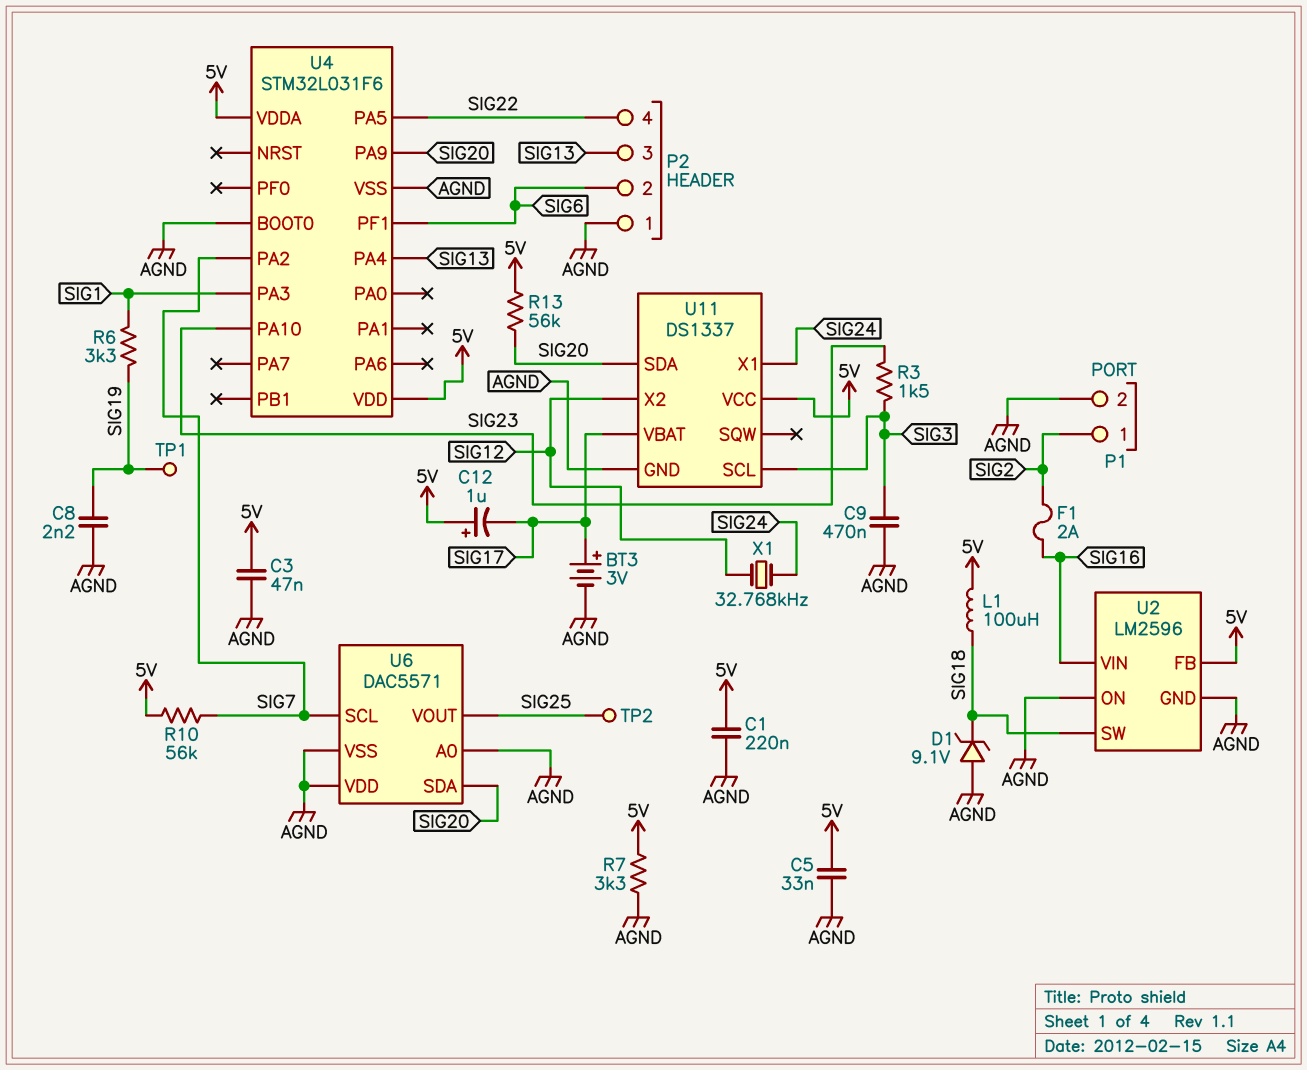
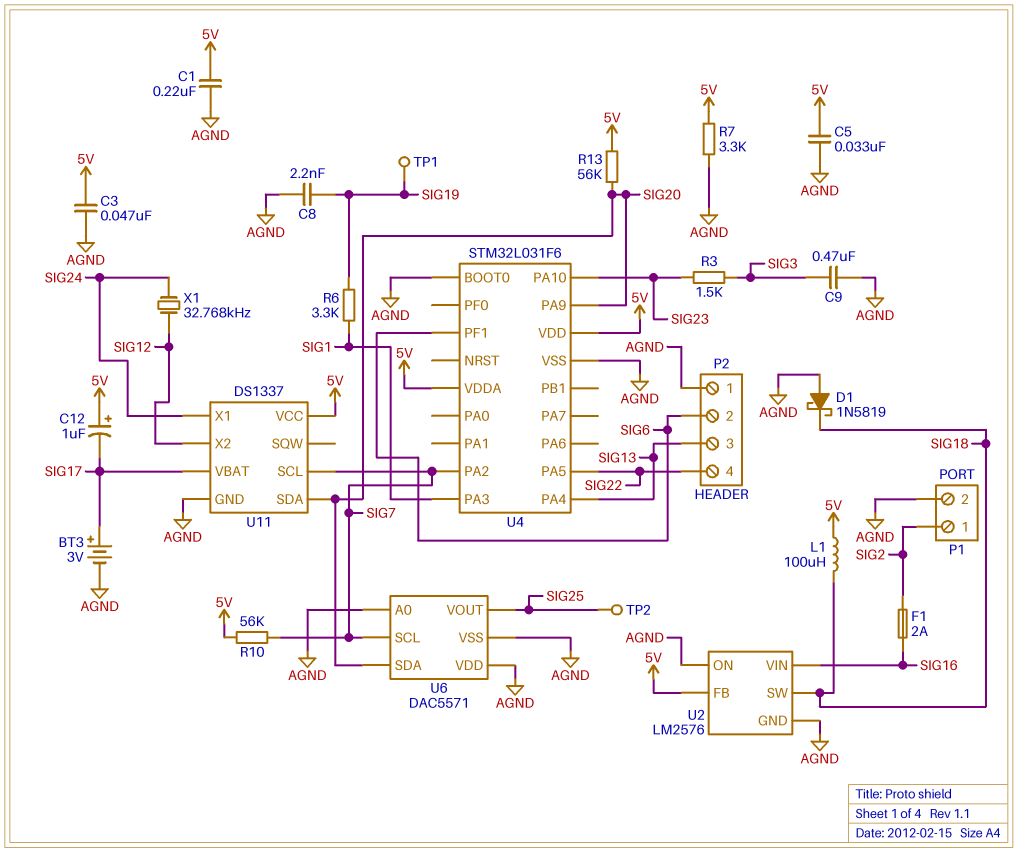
D1: zener 9.1V (A AGND, K SIG18) -> schottky 1N5819 (A AGND, K SIG18)
U2: LM2596 -> LM2576
U11 pin SCL: SIG3 -> SIG7

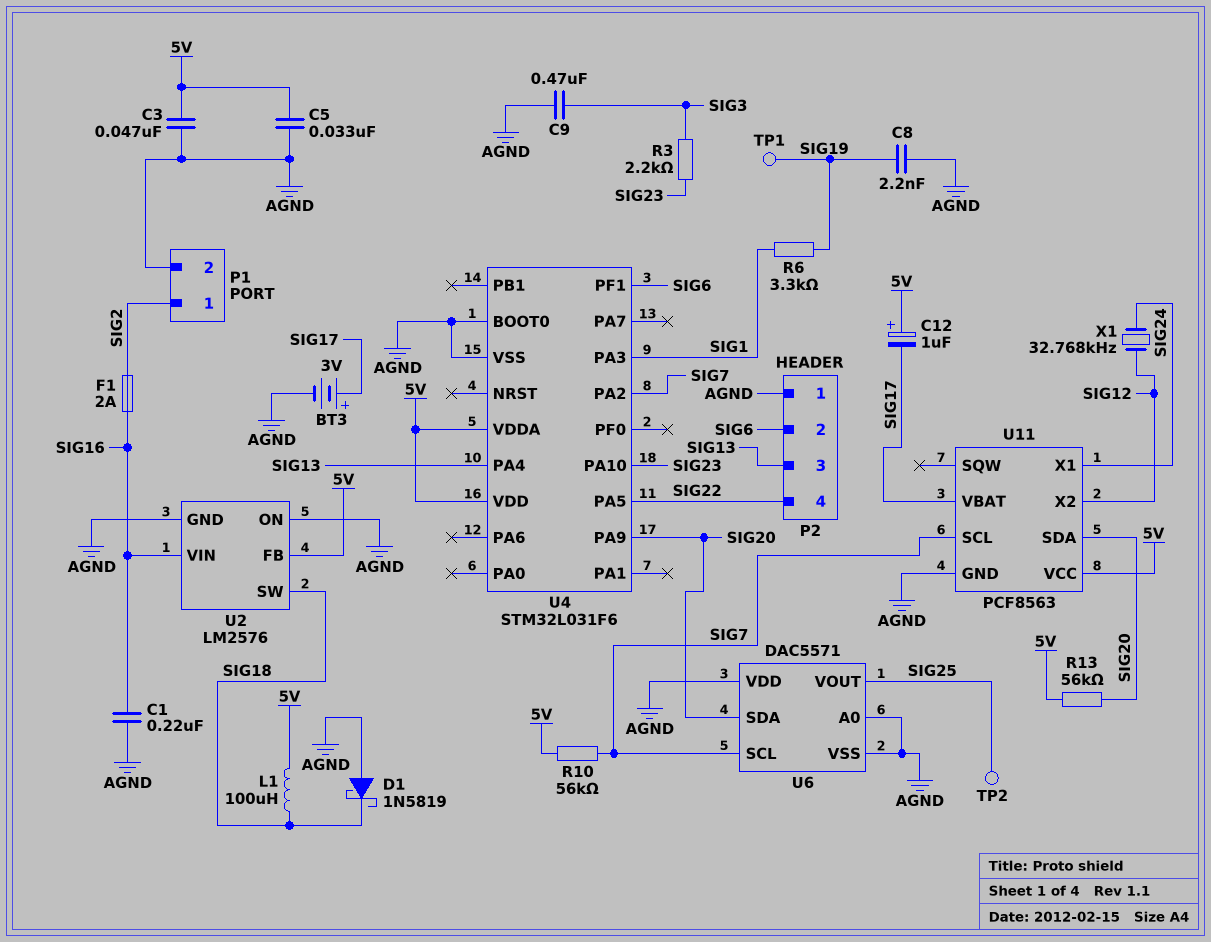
C1: 220nF (5V, AGND) -> 220nF (AGND, SIG16)
R3: 1.5k (SIG3, SIG23) -> 2.2k (SIG3, SIG23)
R7: 3.3k (5V, AGND) -> none
U11: DS1337 -> PCF8563

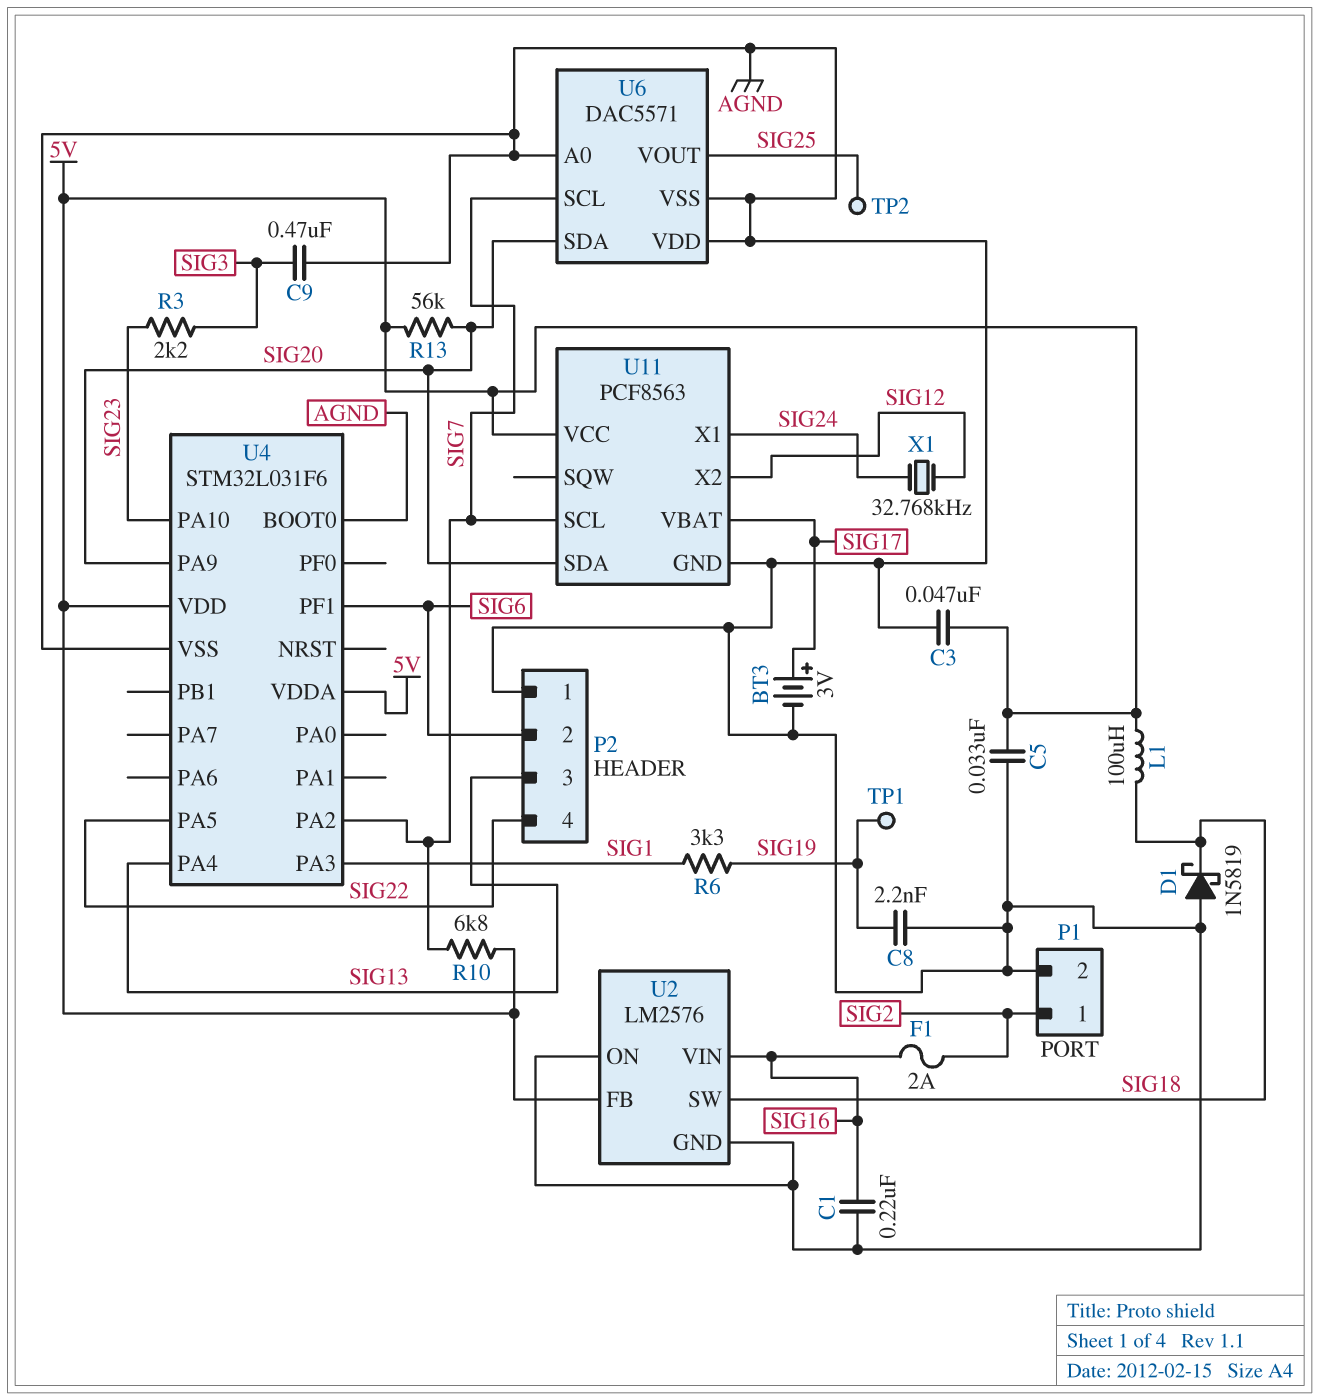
C12: 1uF (plus 5V, minus SIG17) -> none
R10: 56k (5V, SIG7) -> 6.8k (5V, SIG7)

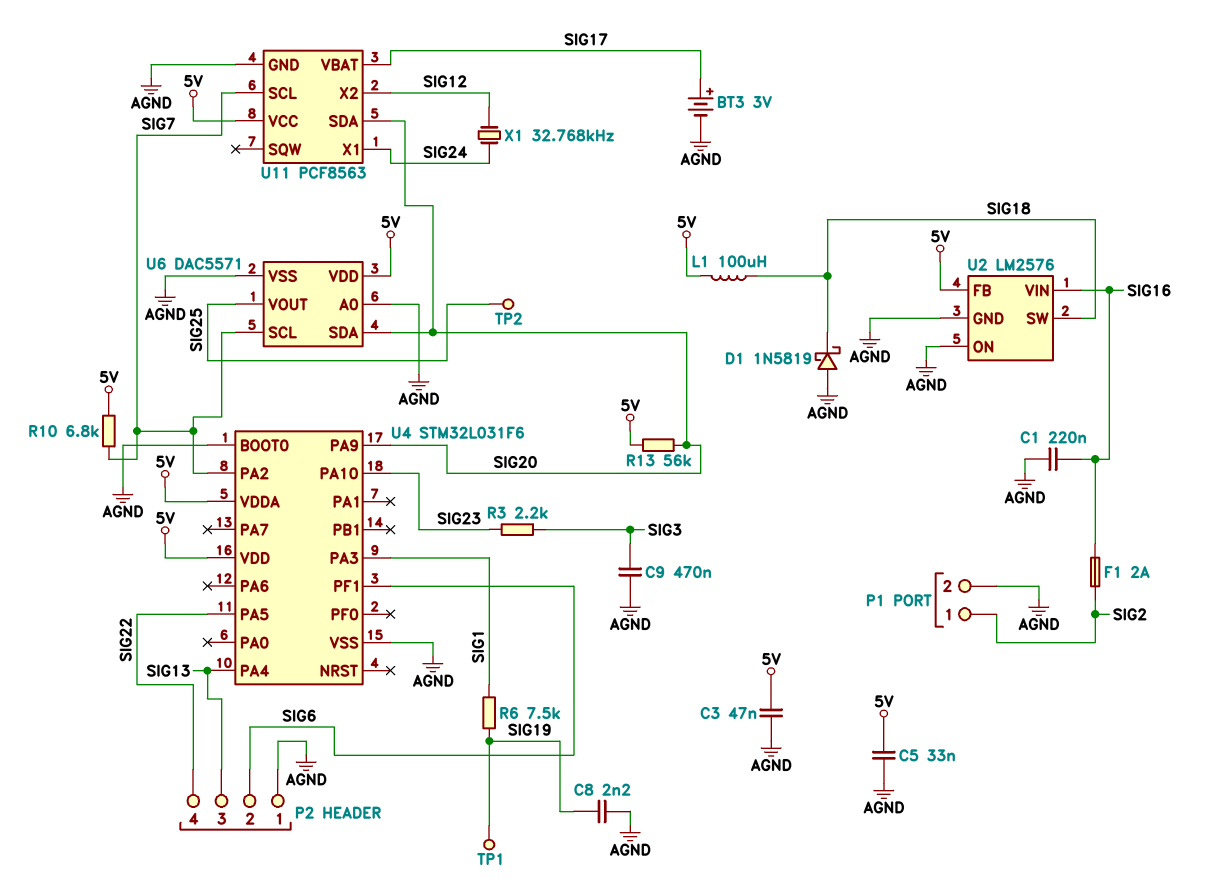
R6: 3.3k (SIG1, SIG19) -> 7.5k (SIG1, SIG19)
U6 pin VDD: AGND -> 5V

